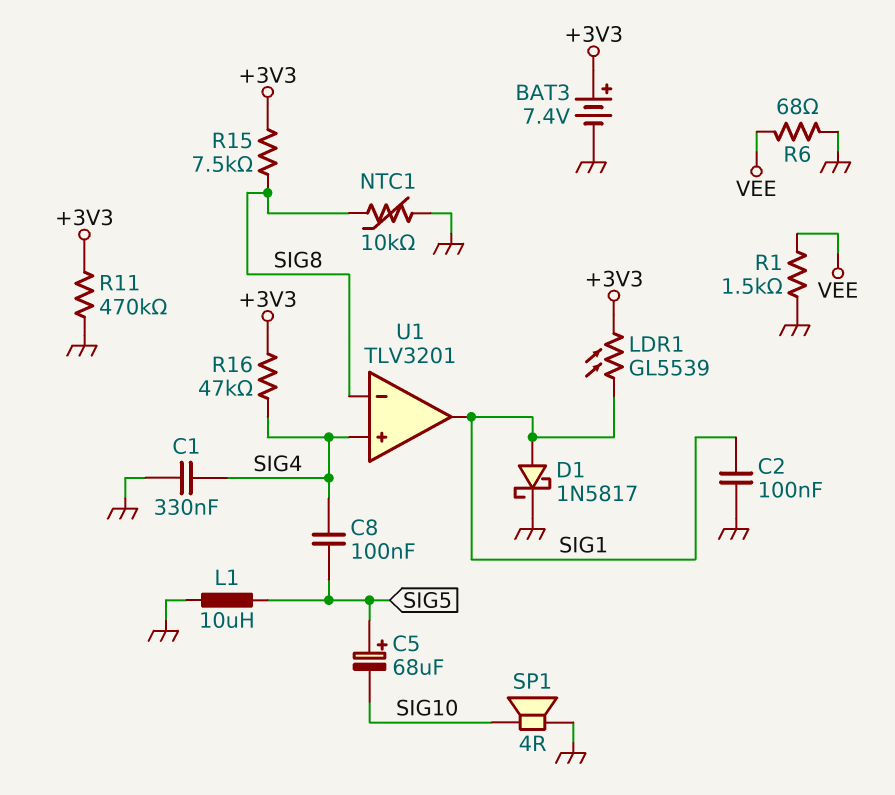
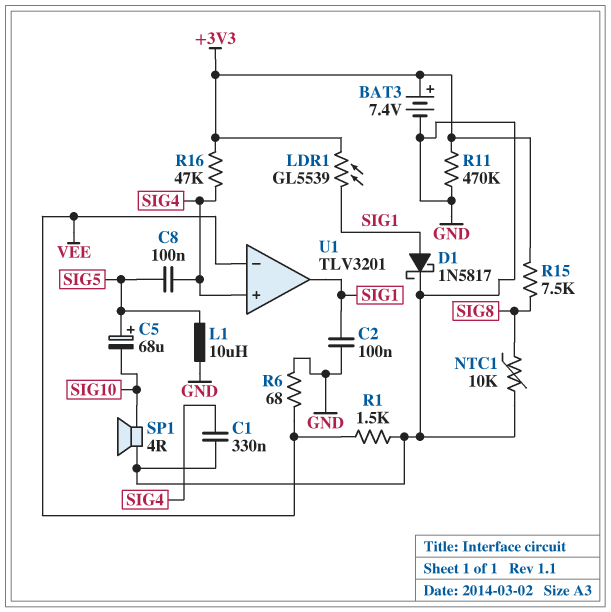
U1 pin in-: SIG8 -> VEE

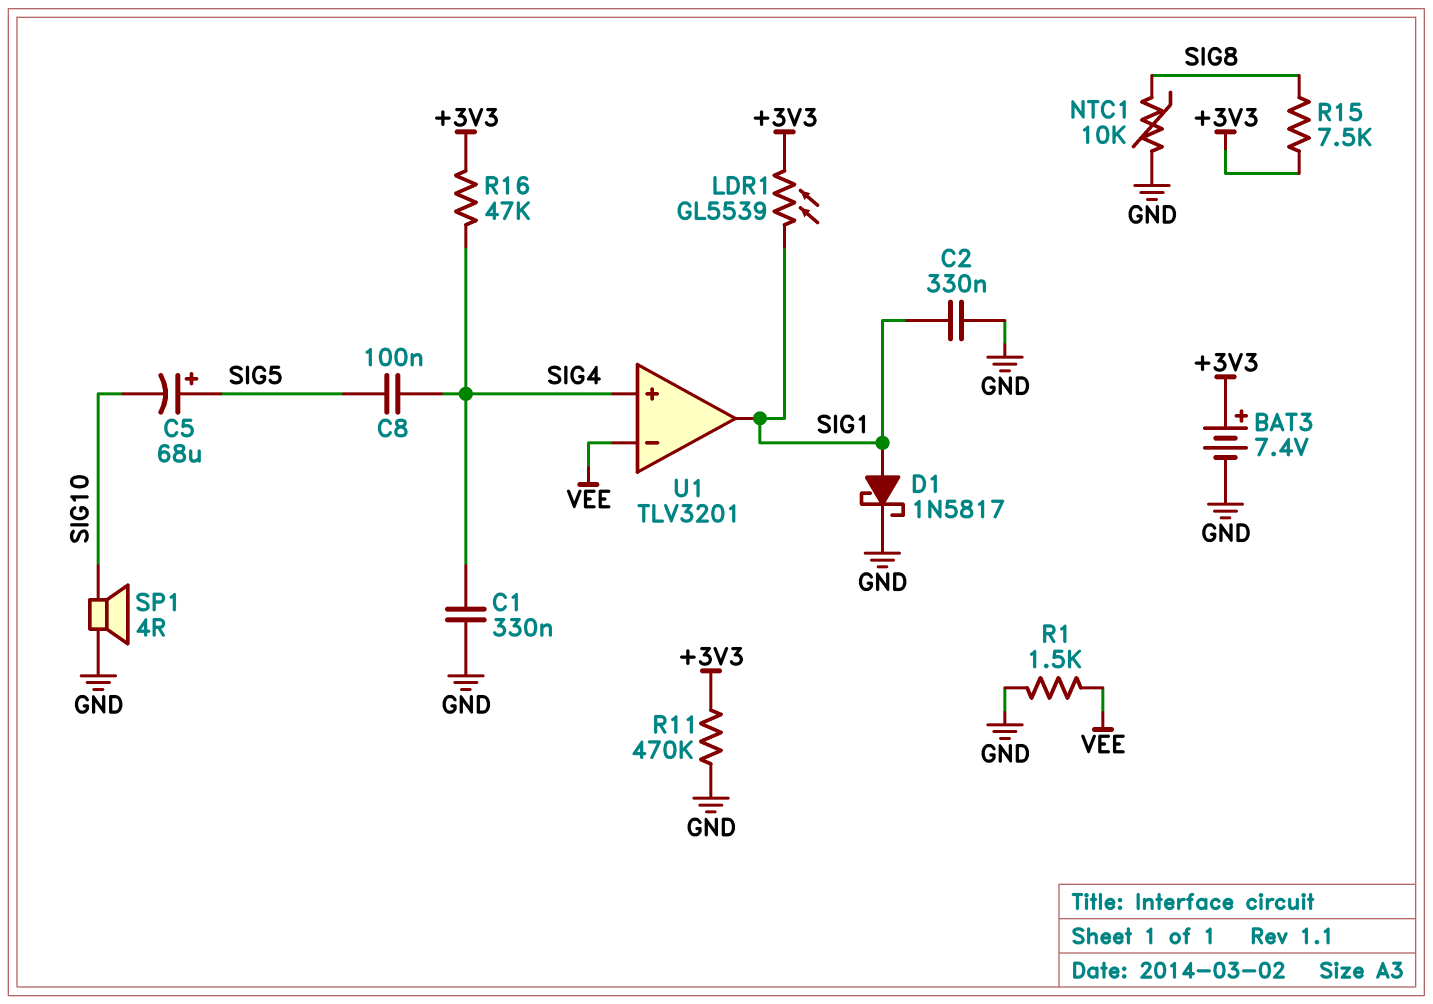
C2: 100nF (GND, SIG1) -> 330nF (GND, SIG1)
L1: 10uH (GND, SIG5) -> none
R6: 68 (GND, VEE) -> none

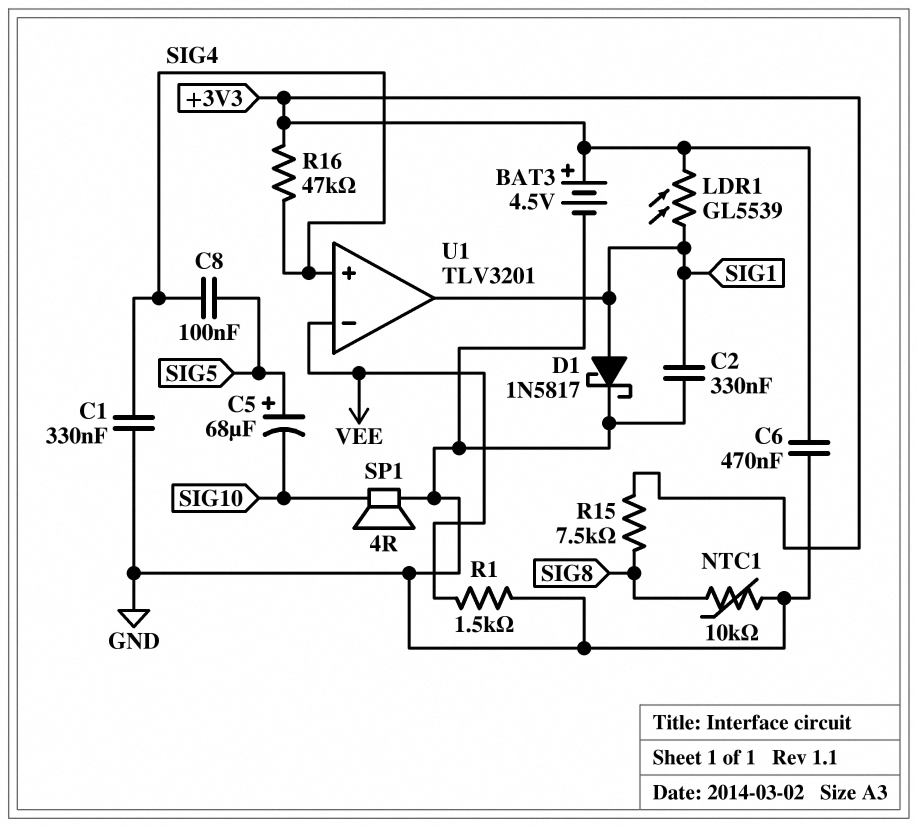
BAT3: 7.4V (plus +3V3, minus GND) -> 4.5V (plus +3V3, minus GND)
C6: none -> 470nF (+3V3, GND)
R11: 470k (+3V3, GND) -> none

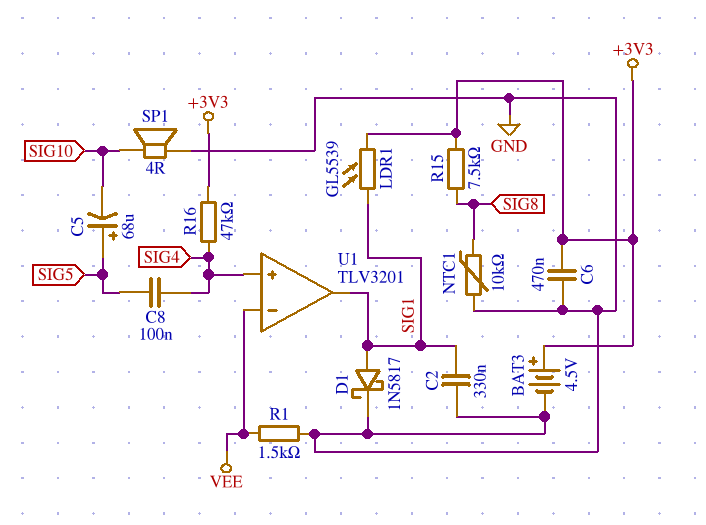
C1: 330nF (GND, SIG4) -> none

